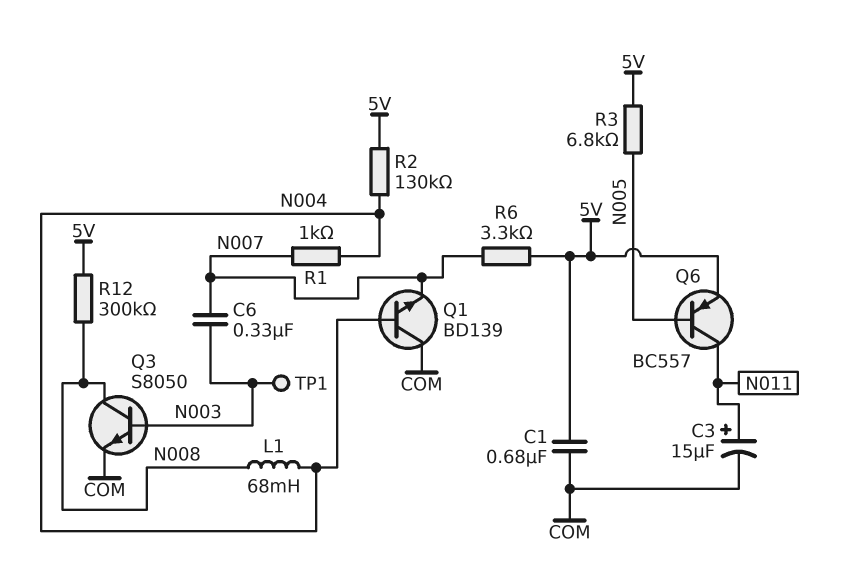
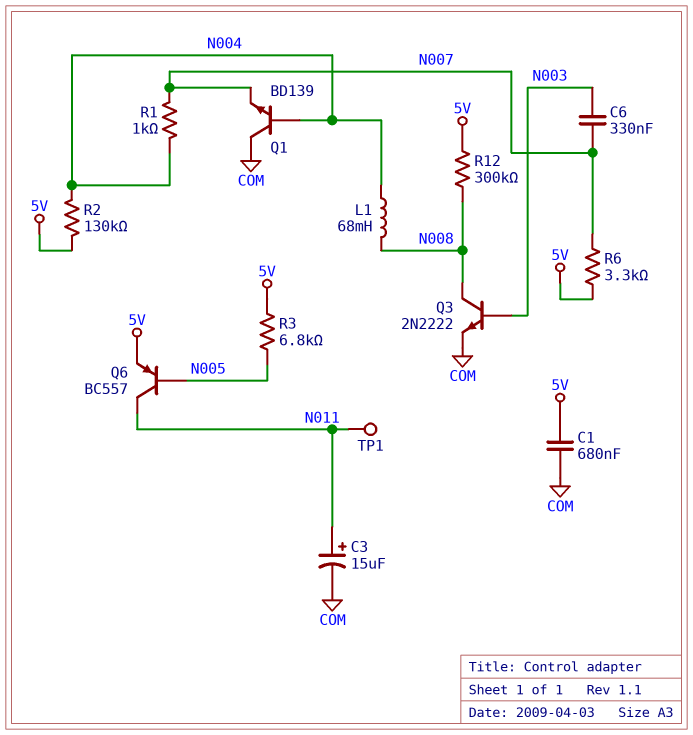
Q3: NPN S8050 (B N003, C N008, E COM) -> NPN 2N2222 (B N003, C N008, E COM)
TP1: test point (N003) -> test point (N011)

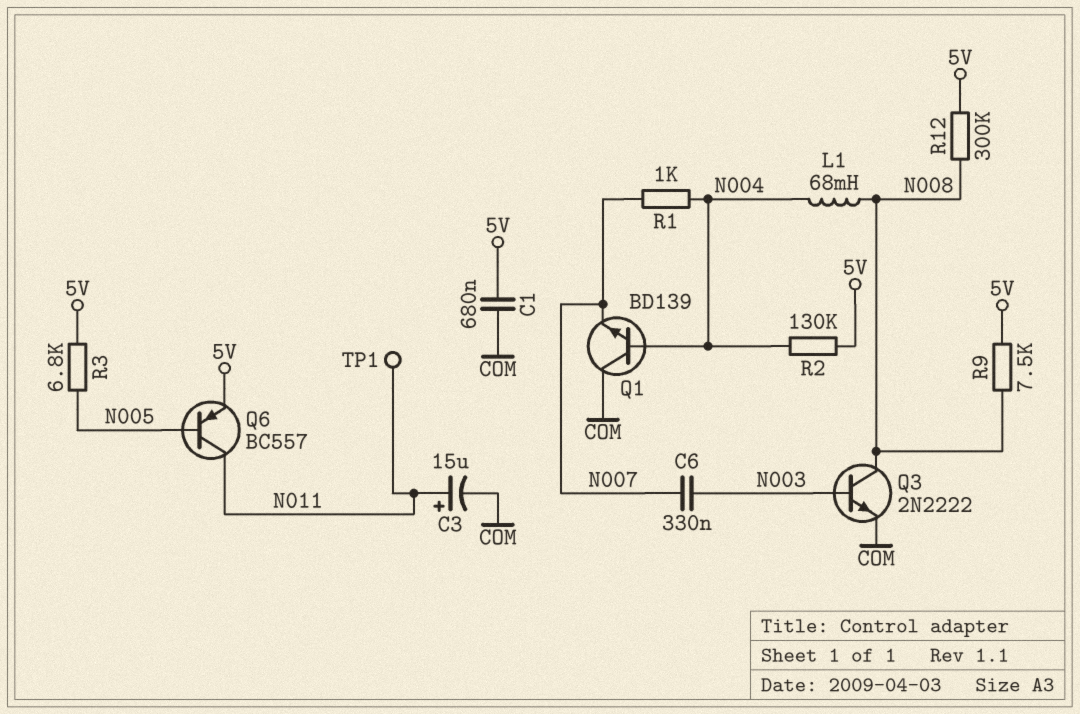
R6: 3.3k (5V, N007) -> none
R9: none -> 7.5k (5V, N008)

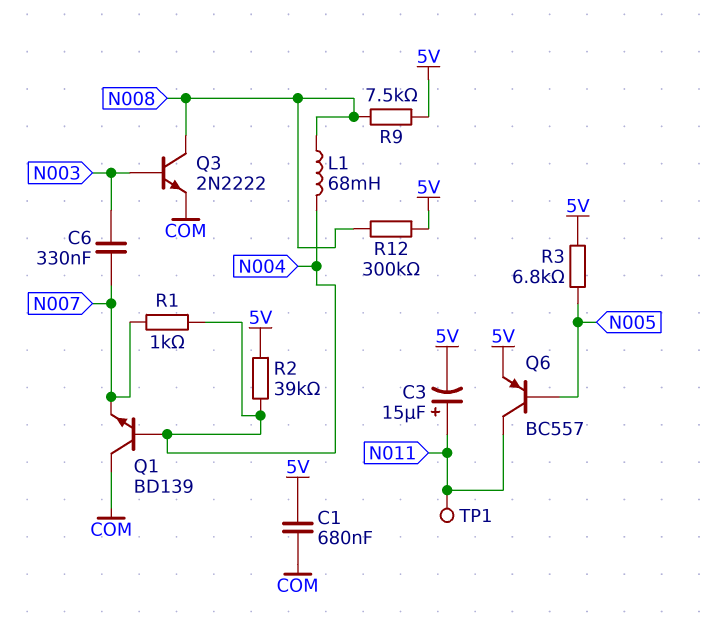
C3: 15uF (plus N011, minus COM) -> 15uF (plus N011, minus 5V)
R2: 130k (5V, N004) -> 39k (5V, N004)

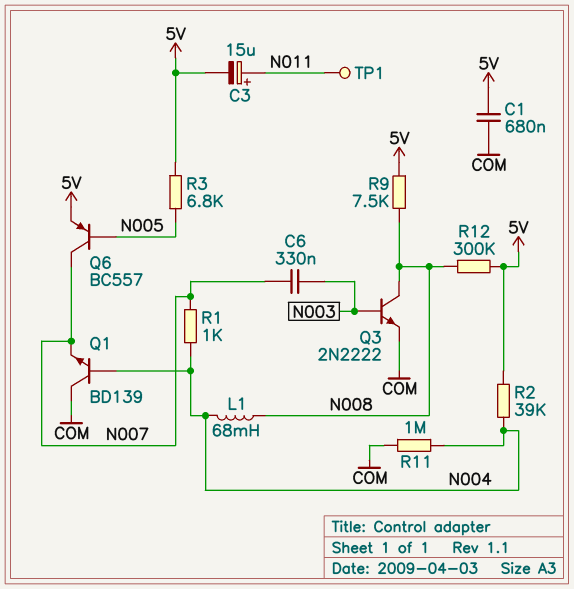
Q6: PNP BC557 (B N005, C N011, E 5V) -> PNP BC557 (B N005, C N007, E 5V)
R11: none -> 1M (COM, N004)

